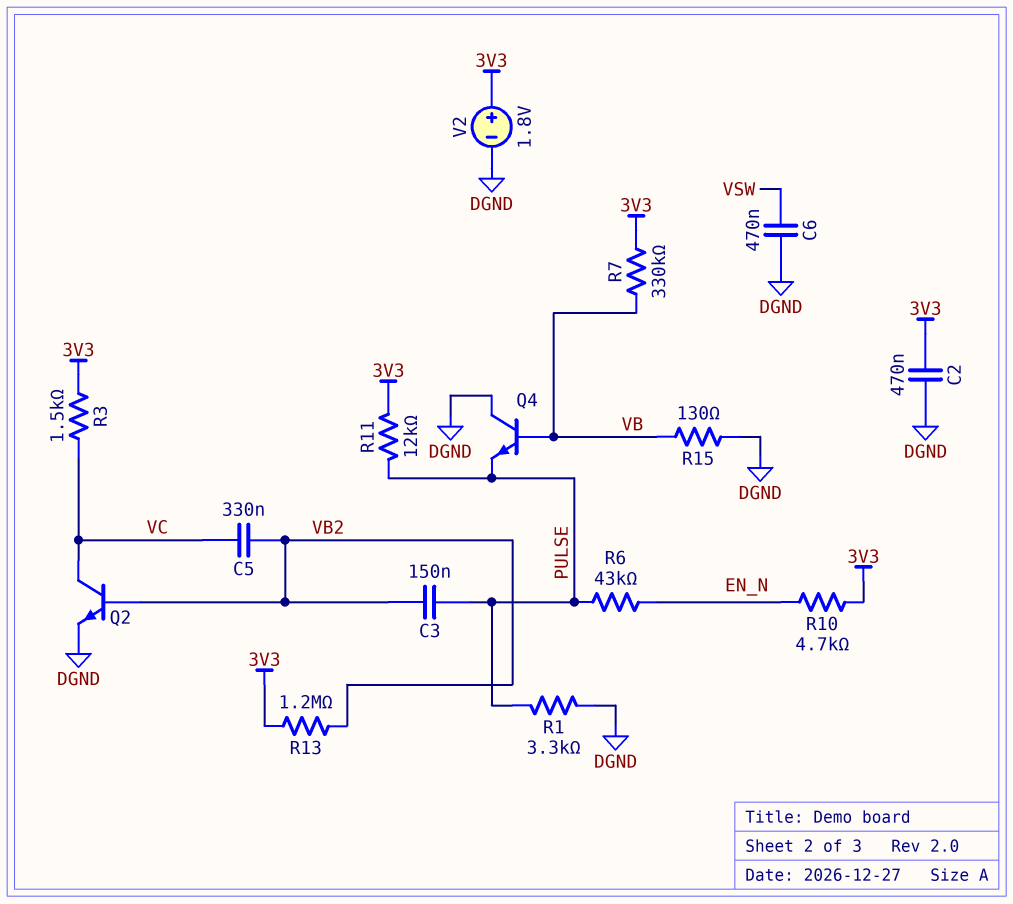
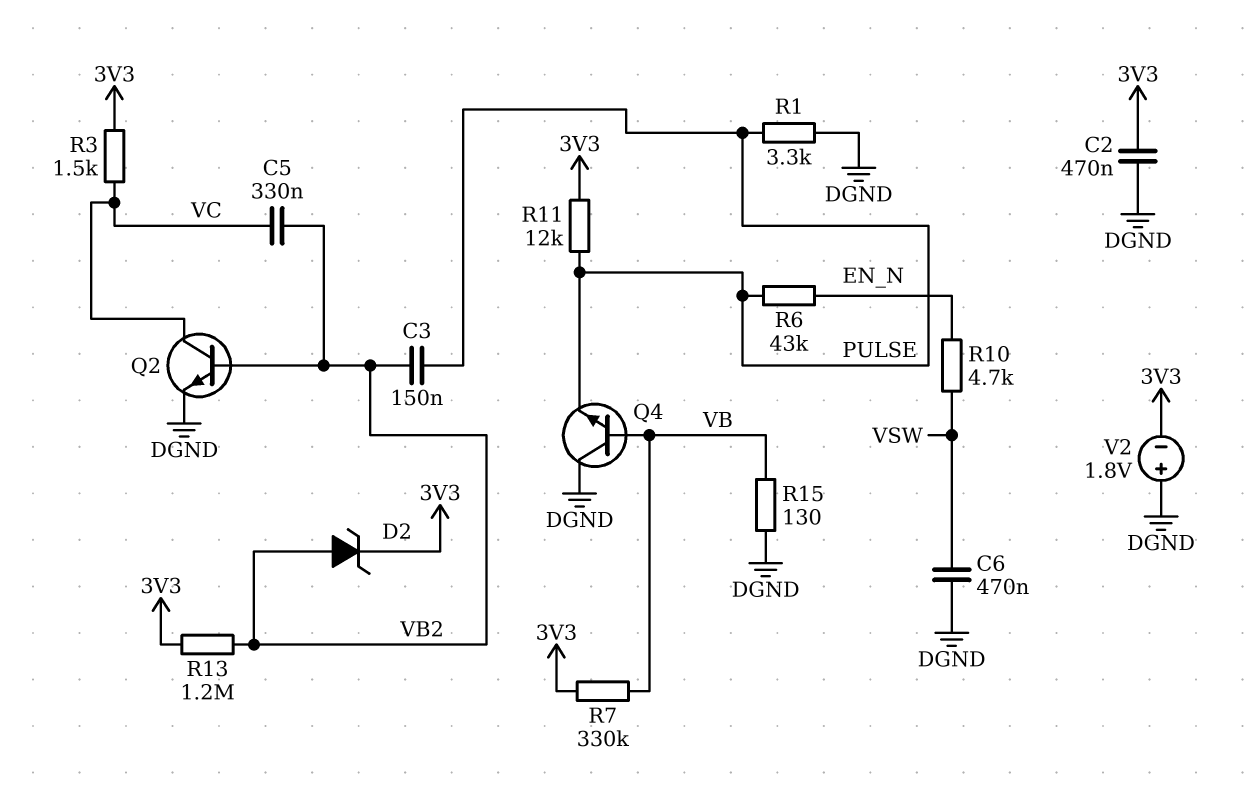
D2: none -> zener (A VB2, K 3V3)
R10: 4.7k (3V3, EN_N) -> 4.7k (EN_N, VSW)
V2: 1.8V (plus 3V3, minus DGND) -> 1.8V (plus DGND, minus 3V3)

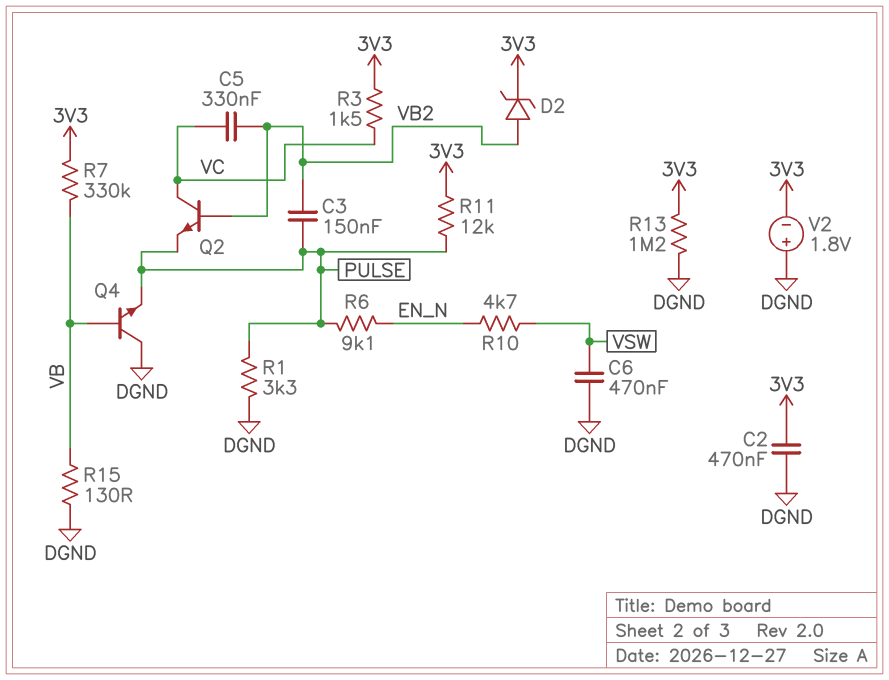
Q2: NPN (B VB2, C VC, E DGND) -> NPN (B VB2, C VC, E PULSE)
R6: 43k (EN_N, PULSE) -> 9.1k (EN_N, PULSE)
R13: 1.2M (3V3, VB2) -> 1.2M (3V3, DGND)

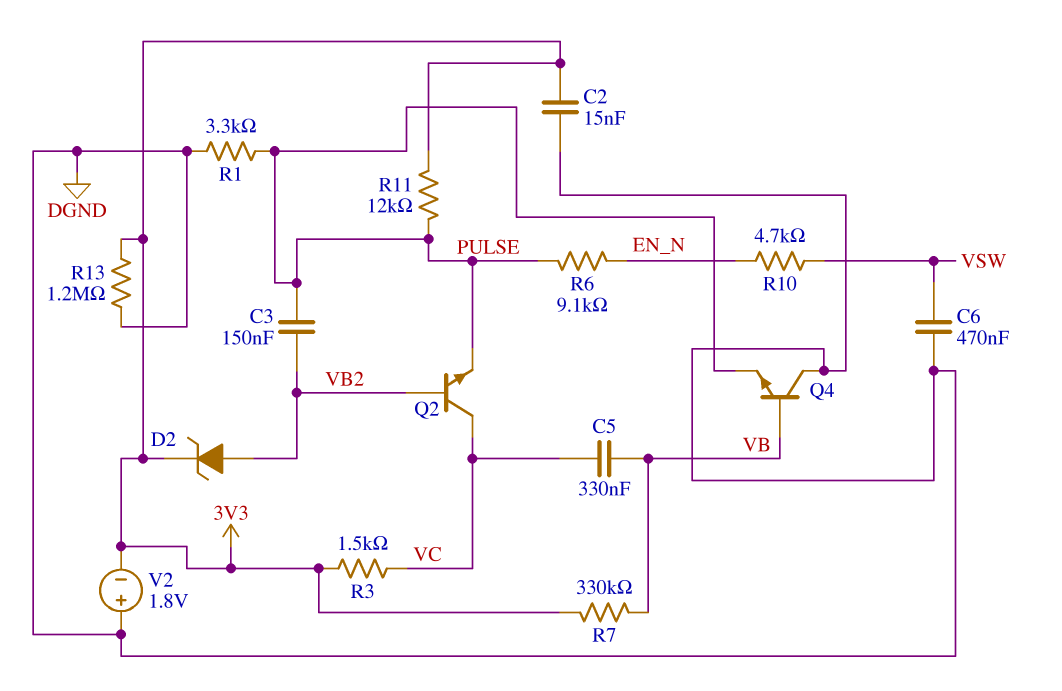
C2: 470nF (3V3, DGND) -> 15nF (3V3, DGND)
C5: 330nF (VB2, VC) -> 330nF (VB, VC)
R15: 130 (DGND, VB) -> none

